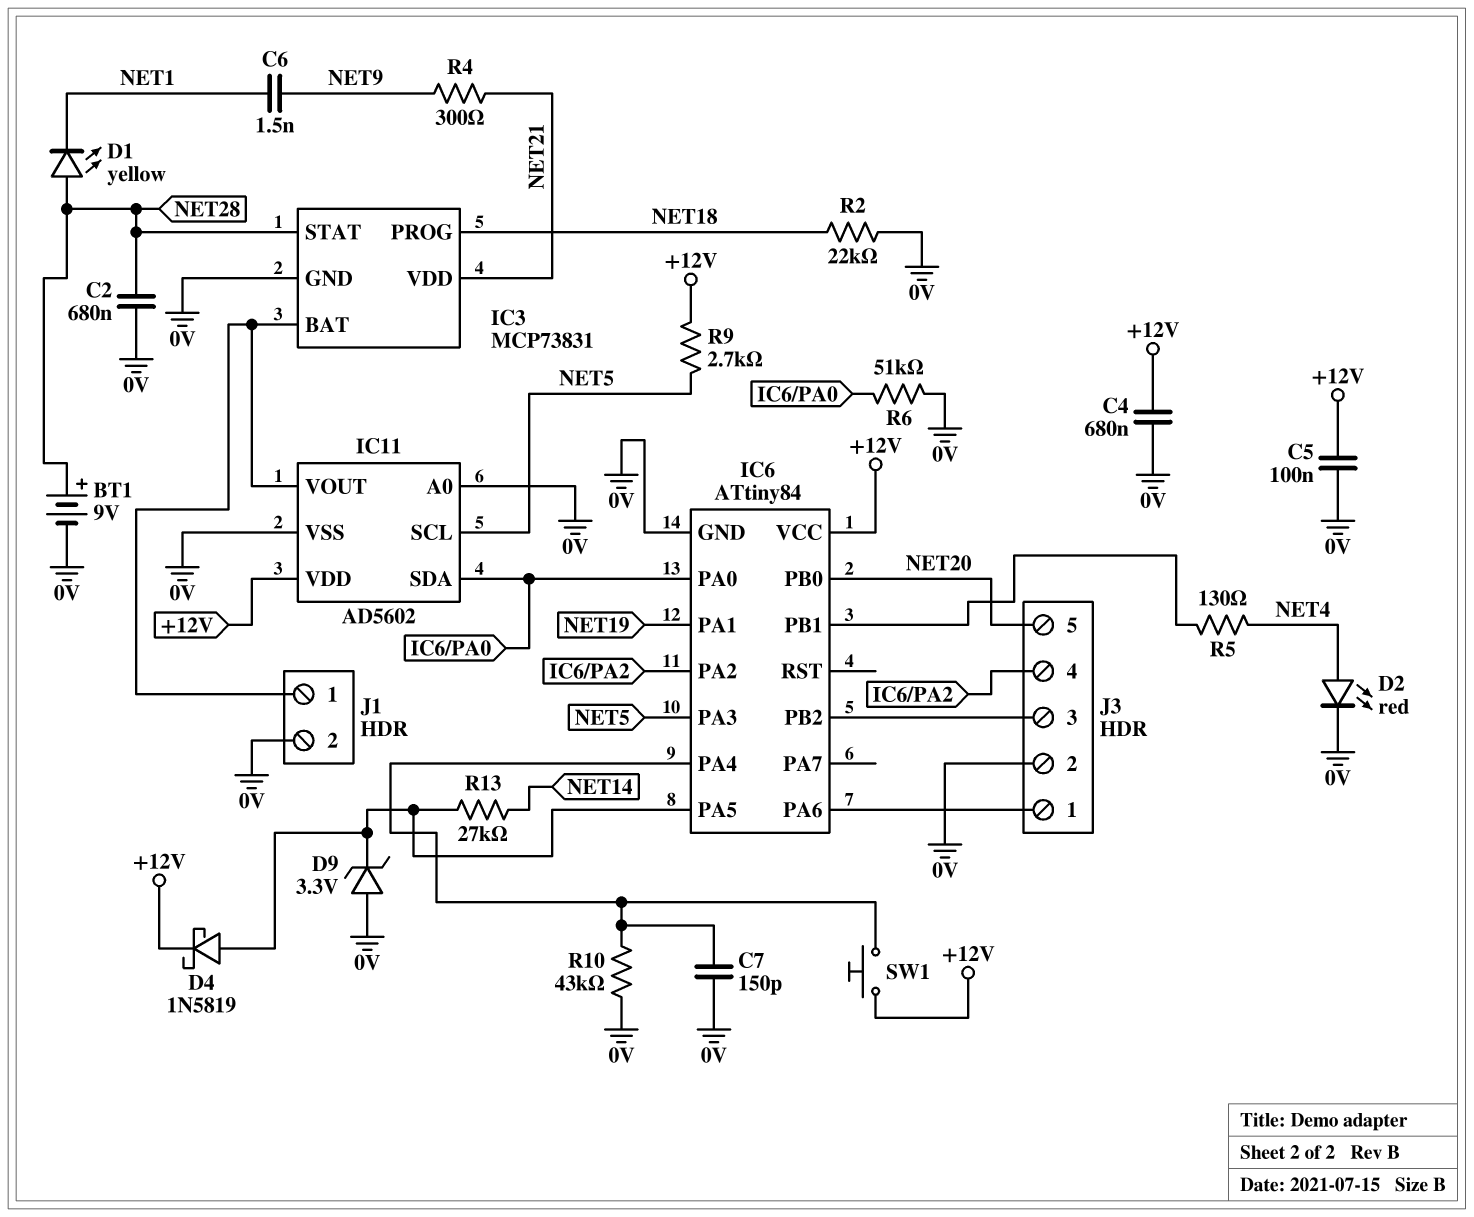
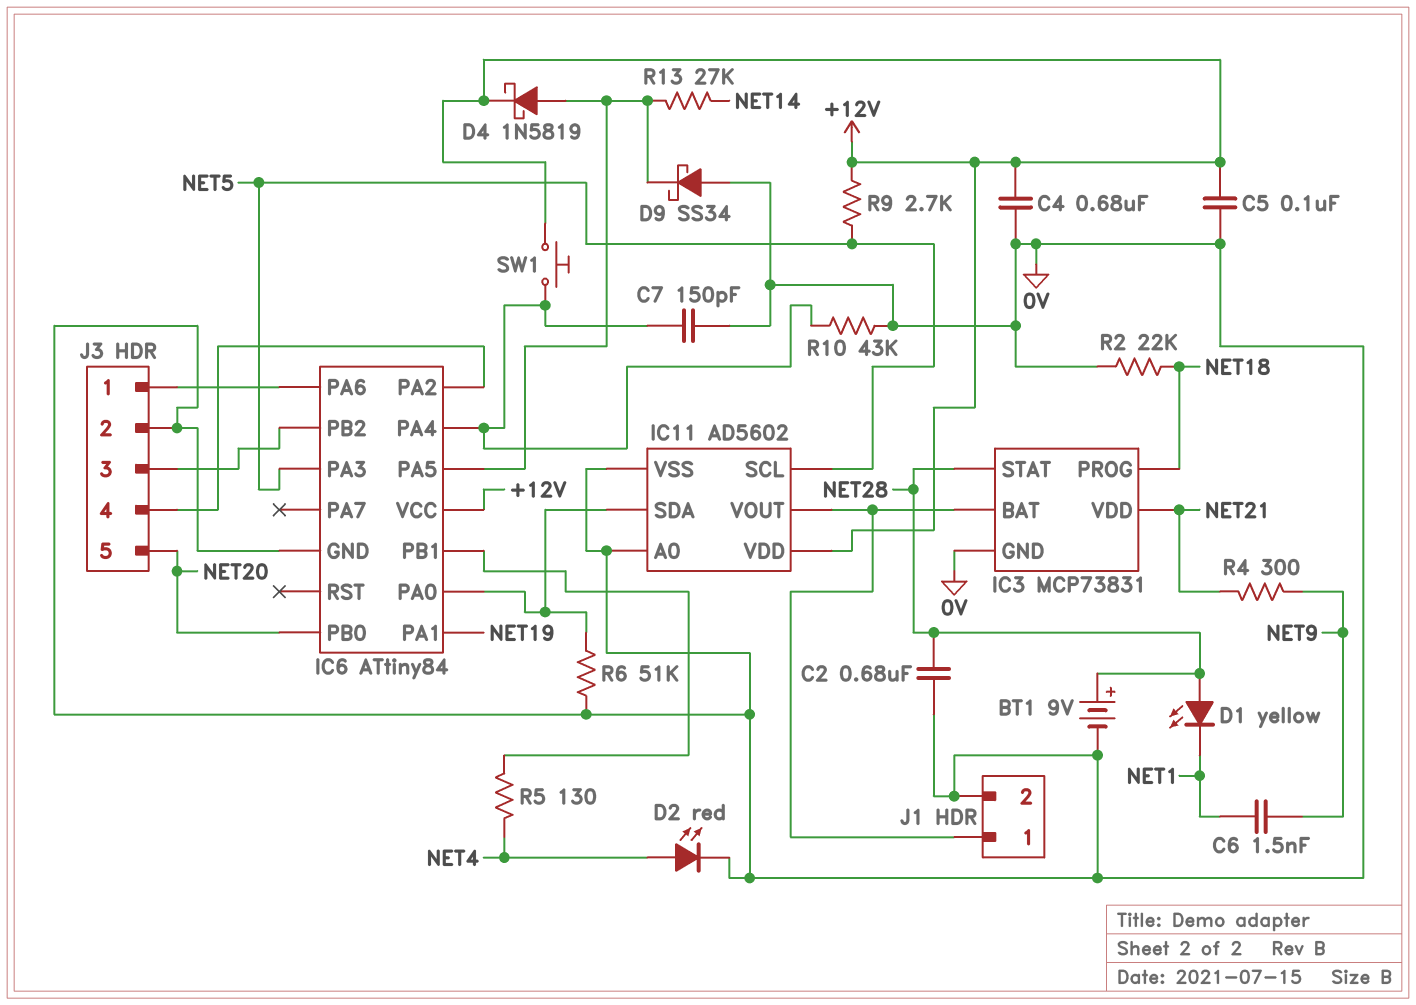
D9: zener 3.3V (A 0V, K IC6/PA5) -> schottky SS34 (A 0V, K IC6/PA5)

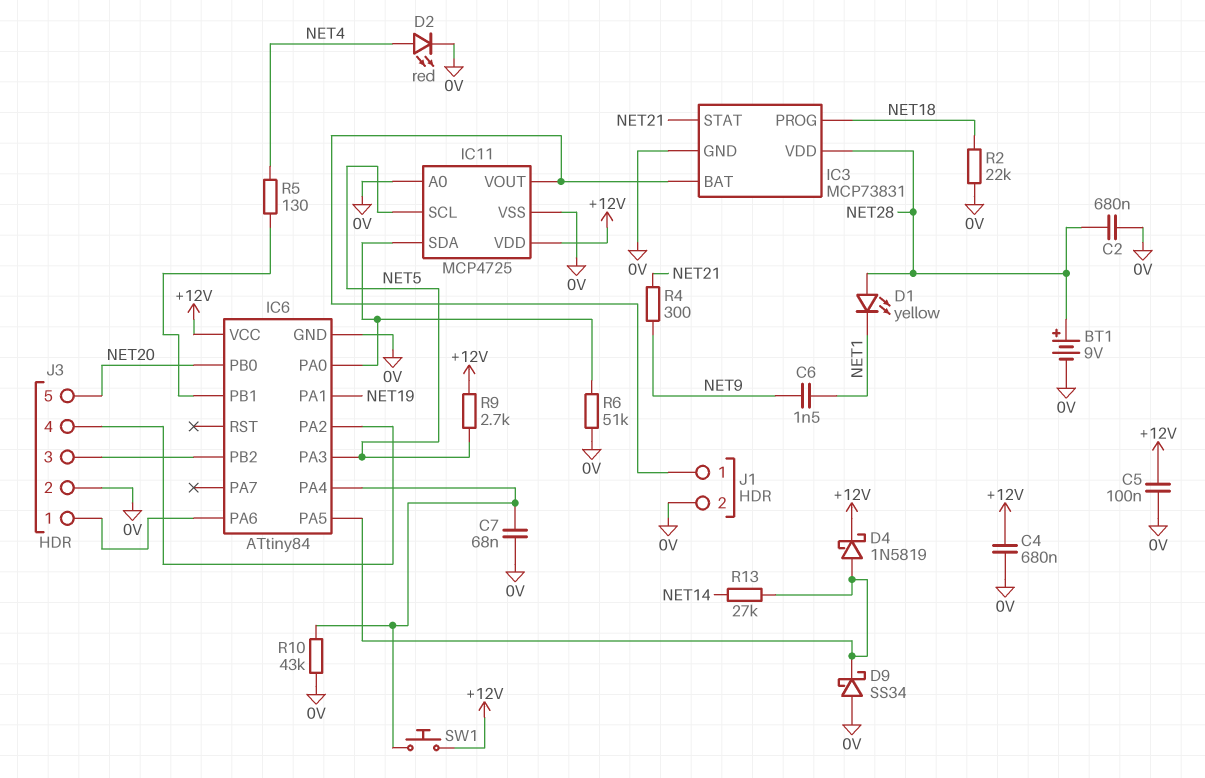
C7: 150pF (0V, IC6/PA4) -> 68nF (0V, IC6/PA4)
IC3 pin STAT: NET28 -> NET21
IC3 pin VDD: NET21 -> NET28
IC11: AD5602 -> MCP4725

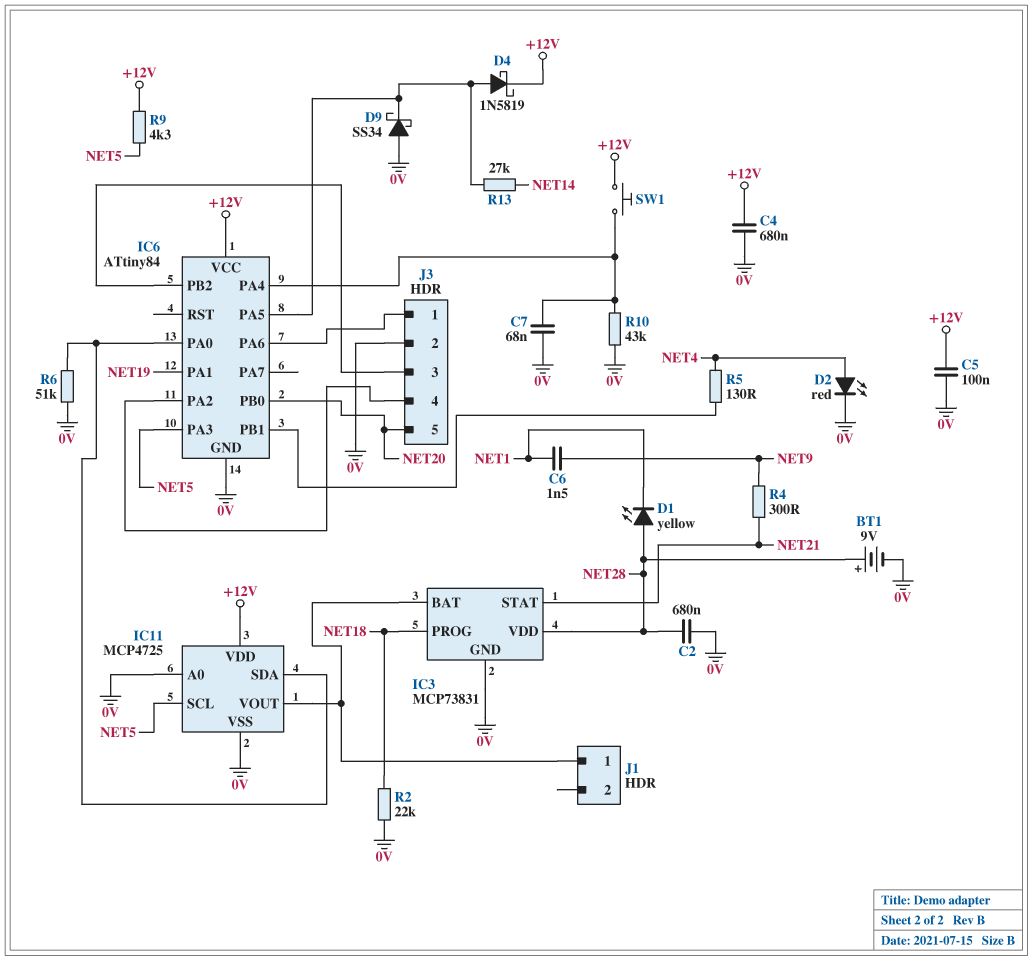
J1 pin 2: 0V -> none
R9: 2.7k (+12V, NET5) -> 4.3k (+12V, NET5)

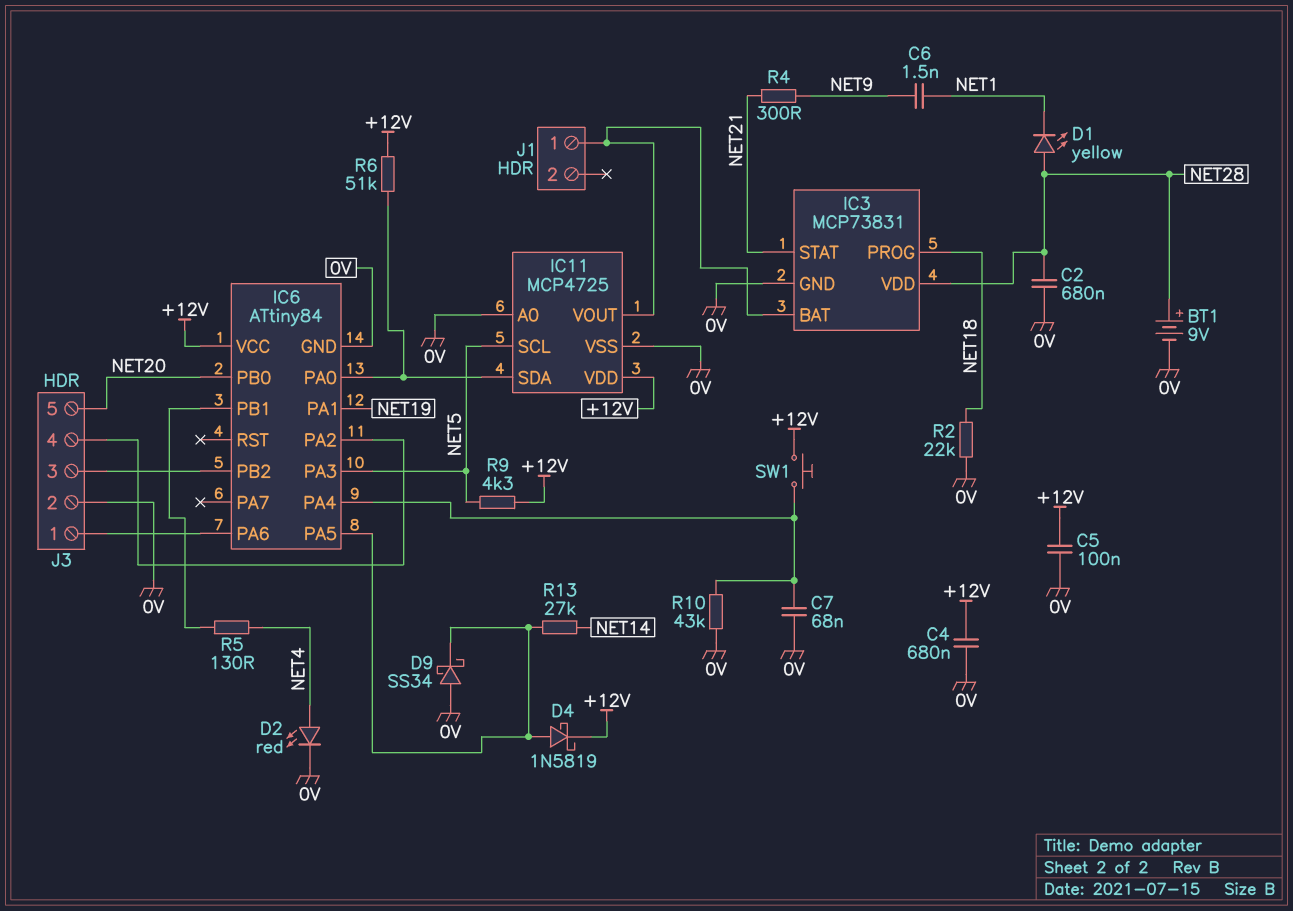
R6: 51k (0V, IC6/PA0) -> 51k (+12V, IC6/PA0)

